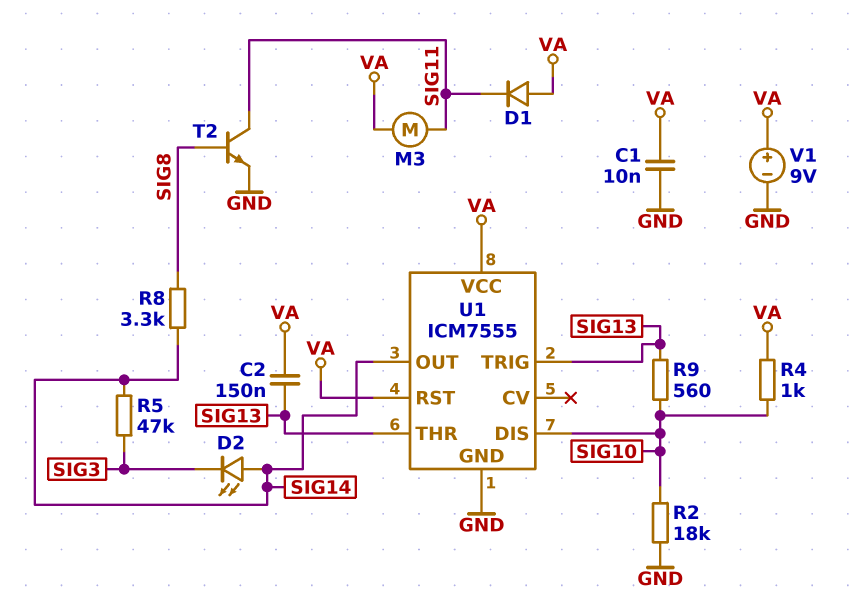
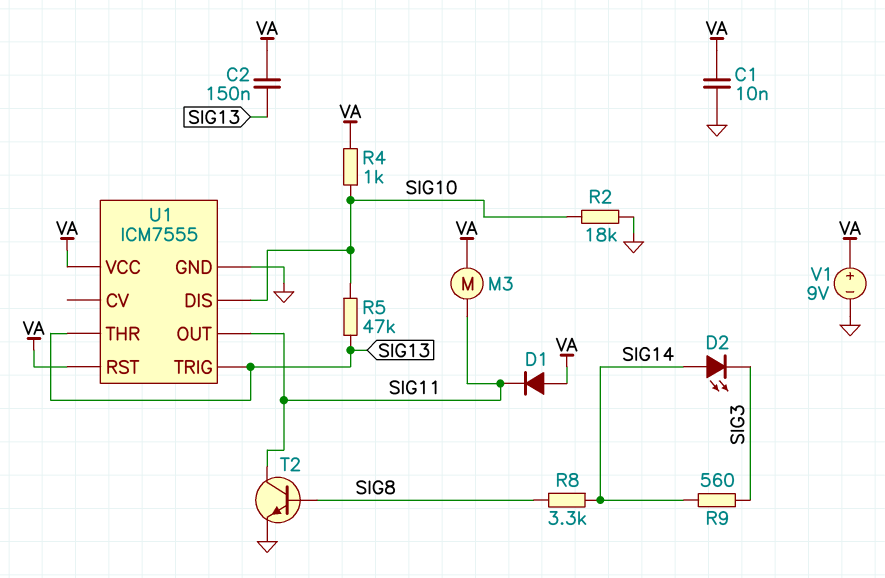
R5: 47k (SIG3, SIG14) -> 47k (SIG10, SIG13)
R9: 560 (SIG10, SIG13) -> 560 (SIG3, SIG14)
U1 pin OUT: SIG14 -> SIG11

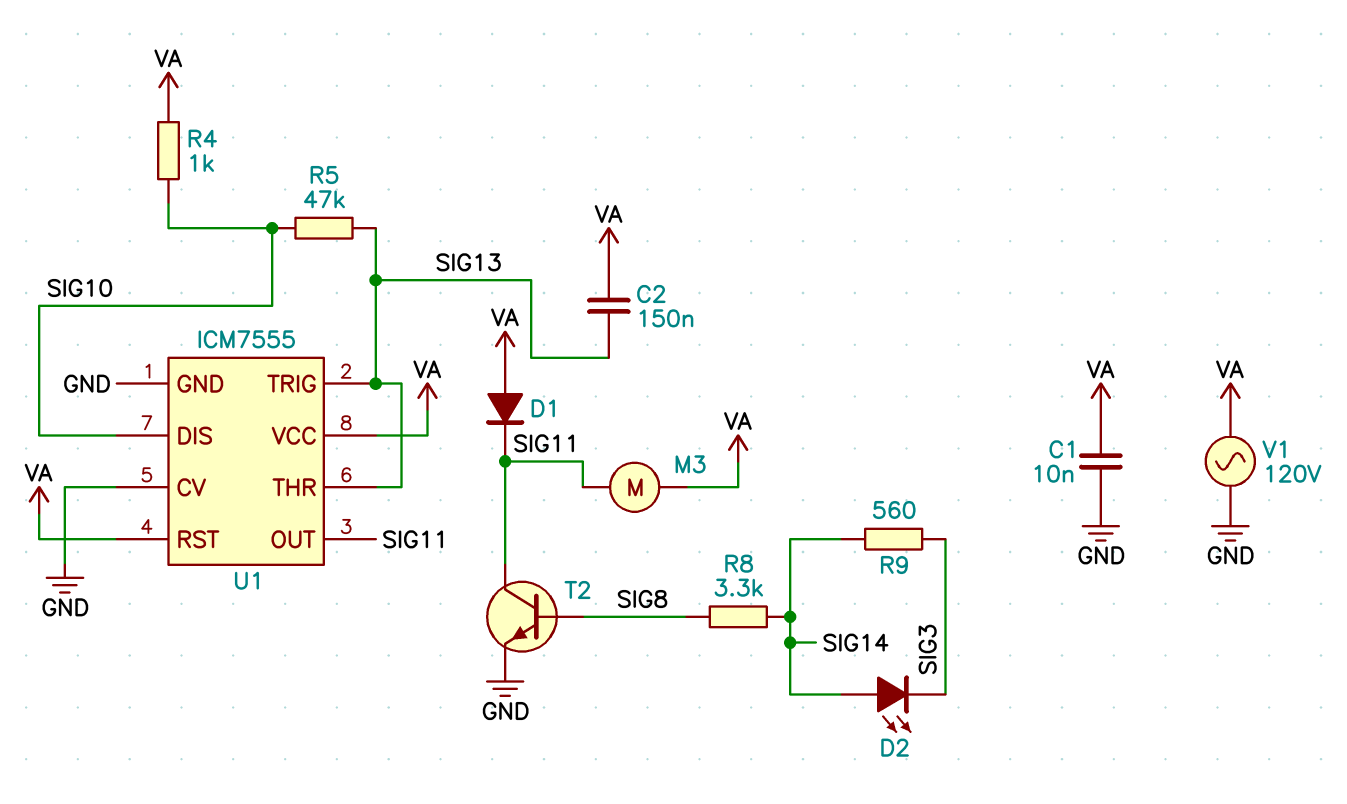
R2: 18k (GND, SIG10) -> none
U1 pin CV: none -> GND
V1: 9V (plus VA, minus GND) -> AC 120V (GND, VA)

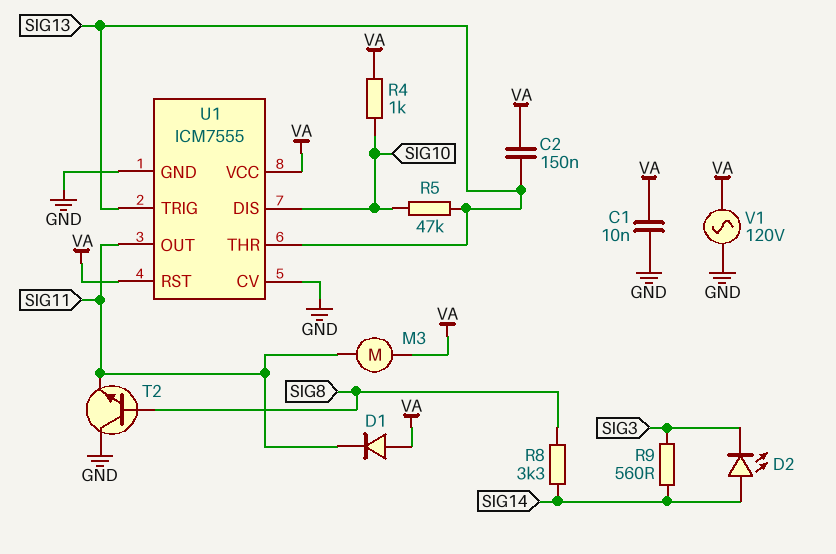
T2: NPN (B SIG8, C SIG11, E GND) -> NPN (B SIG8, C GND, E SIG11)

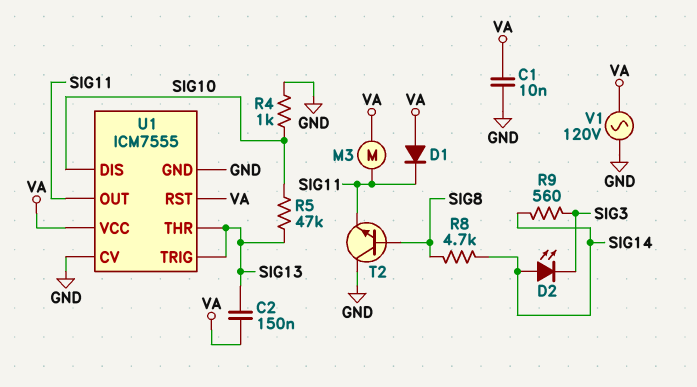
R4: 1k (SIG10, VA) -> 1k (GND, SIG10)
R8: 3.3k (SIG8, SIG14) -> 4.7k (SIG8, SIG14)

